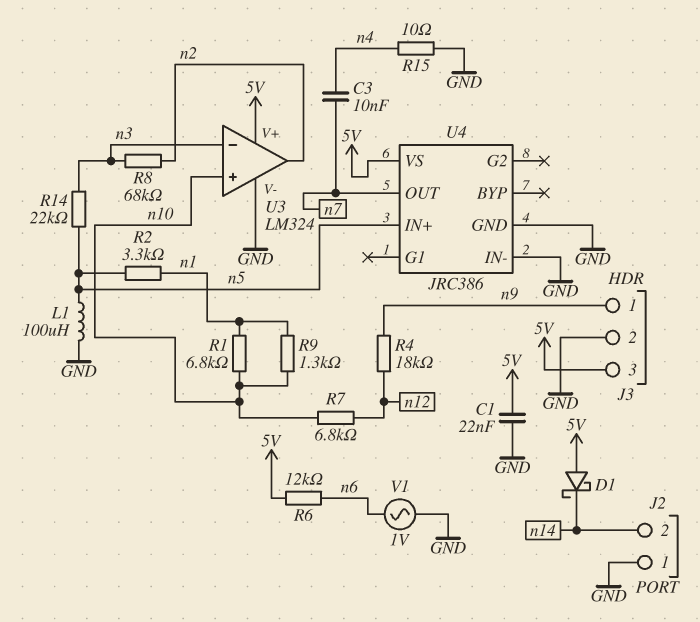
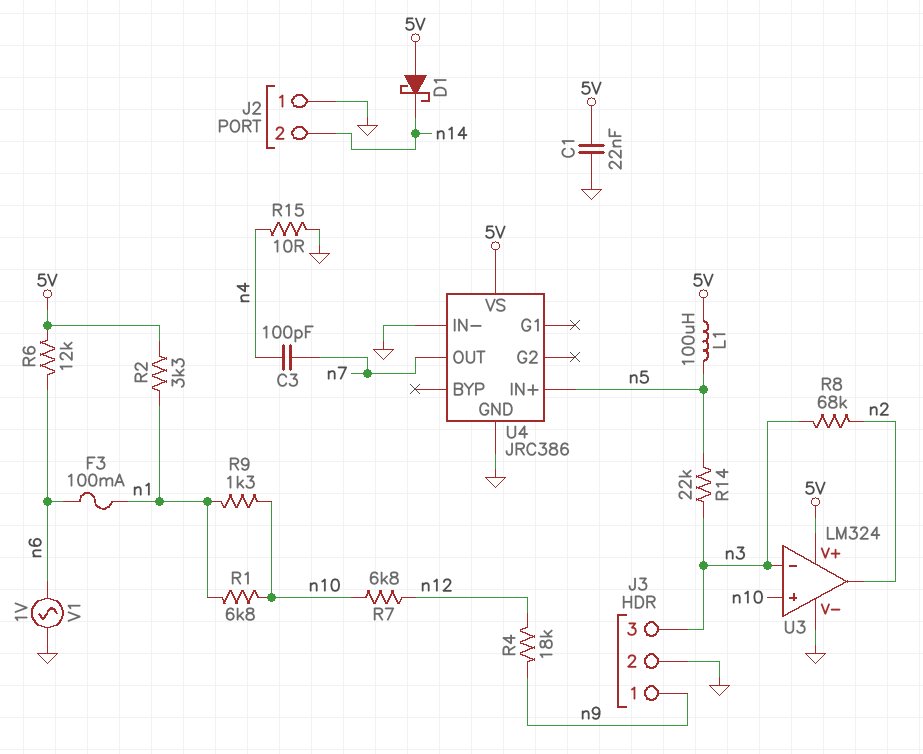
C3: 10nF (n4, n7) -> 100pF (n4, n7)
F3: none -> 100mA (n1, n6)
J3 pin 3: 5V -> n3
L1: 100uH (GND, n5) -> 100uH (5V, n5)
R2: 3.3k (n1, n5) -> 3.3k (5V, n1)

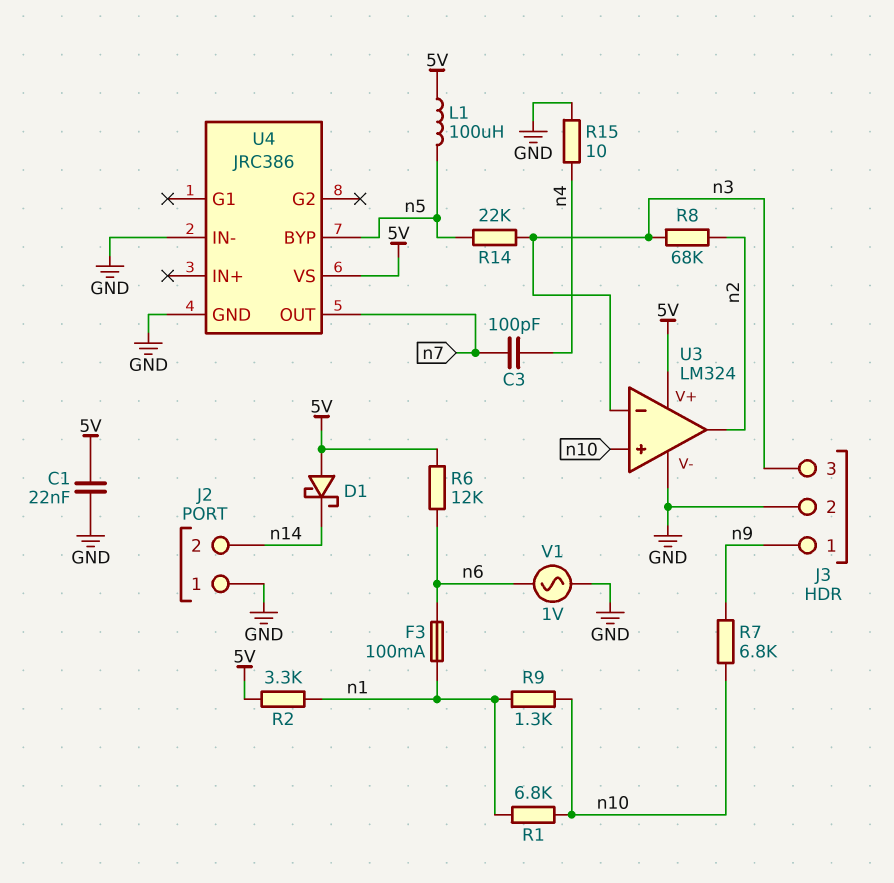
R4: 18k (n9, n12) -> none
R7: 6.8k (n10, n12) -> 6.8k (n9, n10)
U4 pin BYP: none -> n5
U4 pin IN+: n5 -> none

